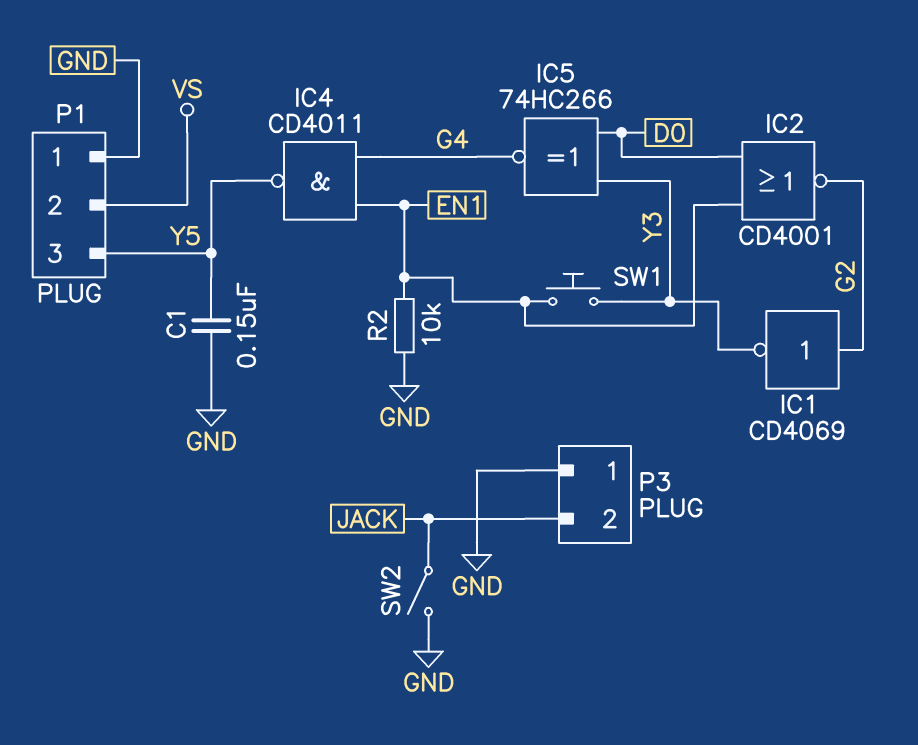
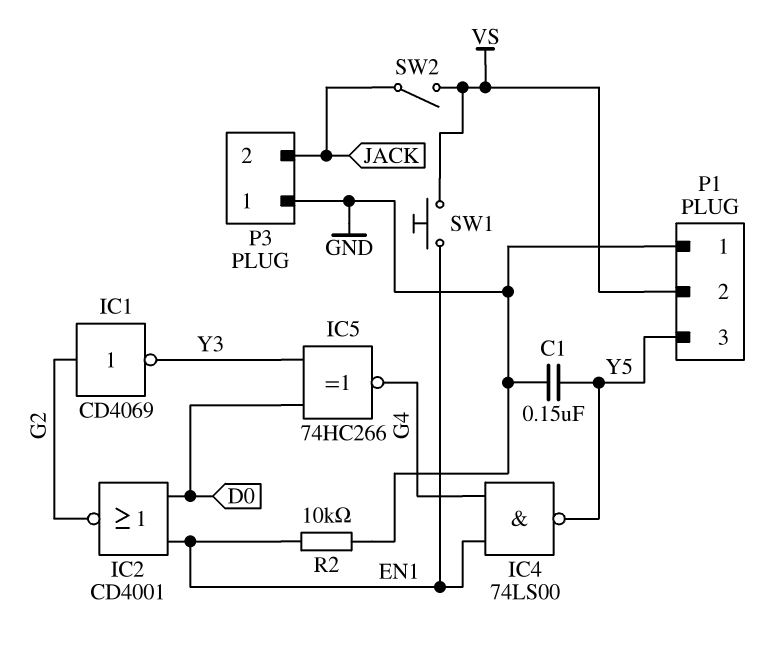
IC4: NAND CD4011 (in EN1, in G4, out Y5) -> NAND 74LS00 (in EN1, in G4, out Y5)
SW1: button (EN1, Y3) -> button (EN1, VS)
SW2: switch (GND, JACK) -> switch (JACK, VS)

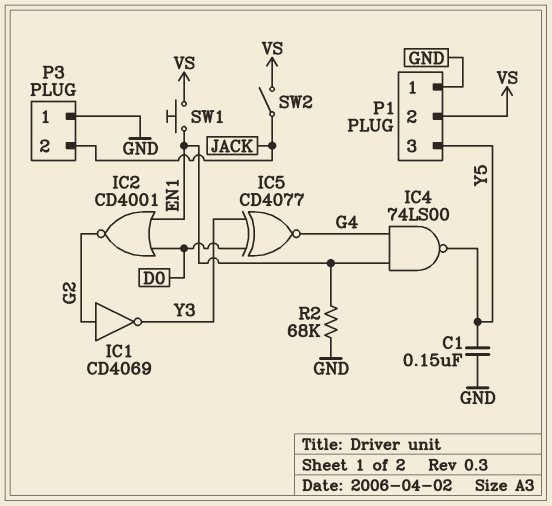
IC5: XNOR 74HC266 (in D0, in Y3, out G4) -> XNOR CD4077 (in D0, in Y3, out G4)
R2: 10k (EN1, GND) -> 68k (EN1, GND)

